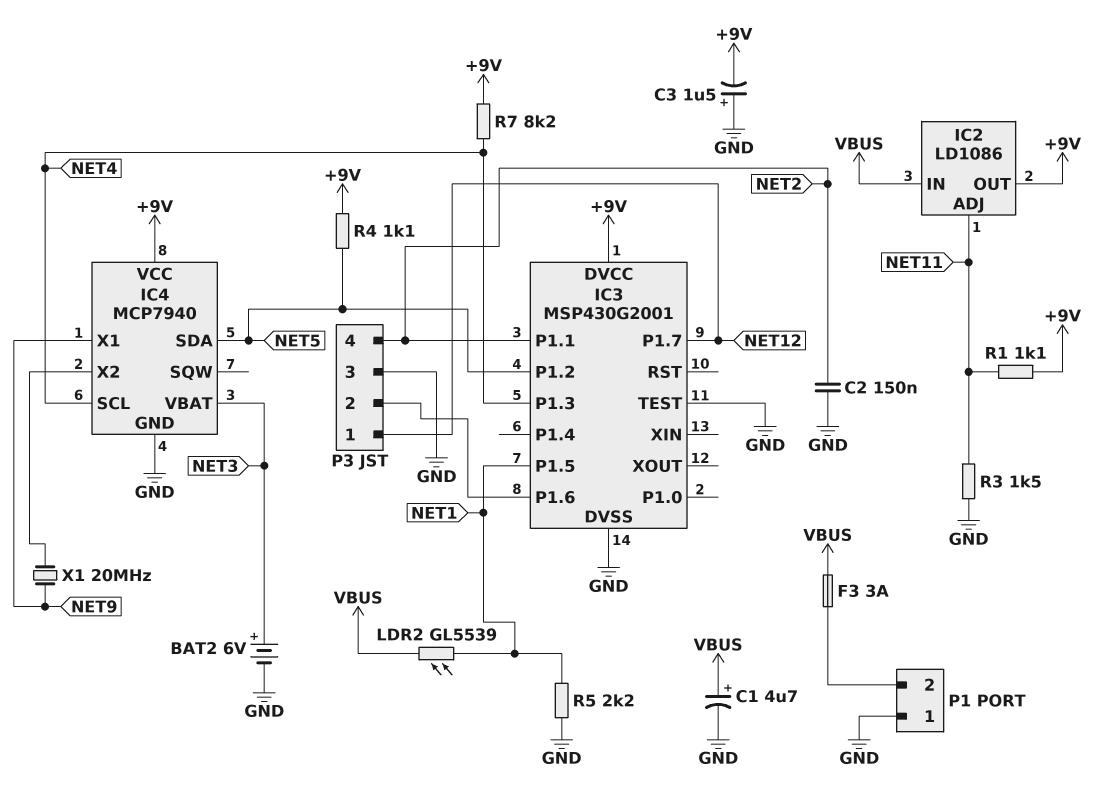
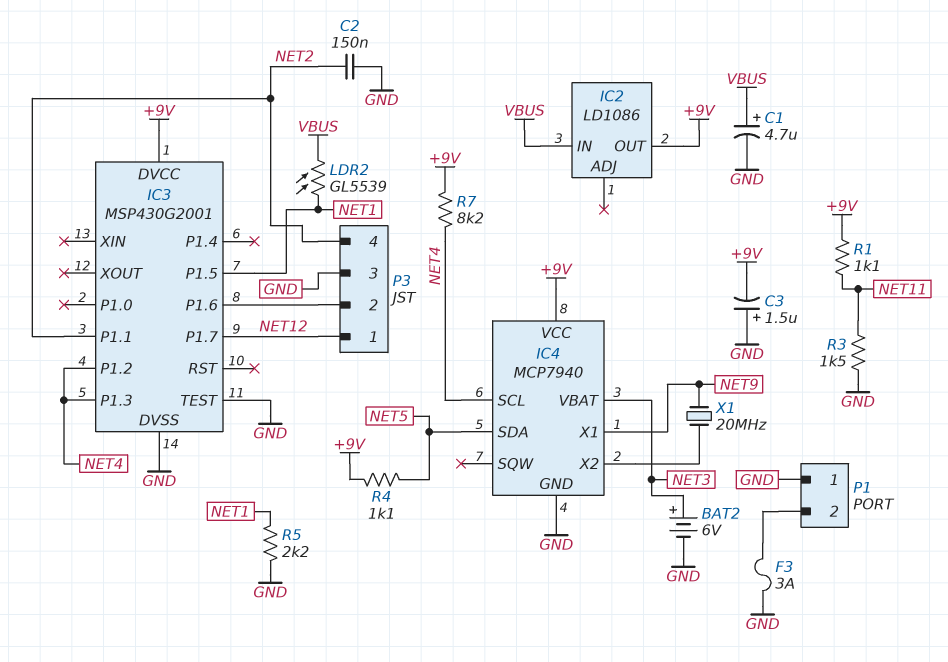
F3: 3A (P1/2, VBUS) -> 3A (GND, P1/2)
IC2 pin ADJ: NET11 -> none
IC3 pin P1.2: NET5 -> NET4

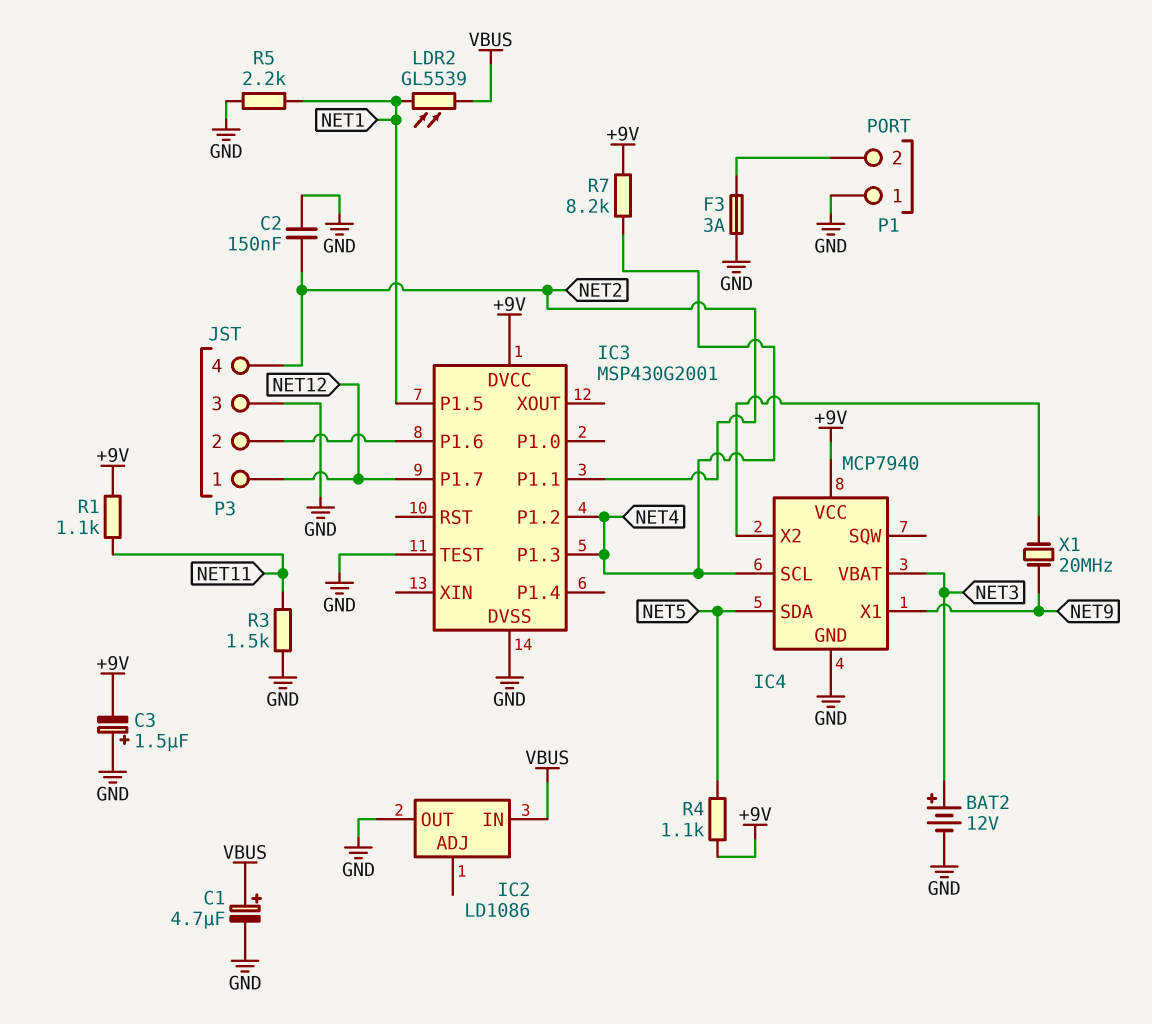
BAT2: 6V (plus NET3, minus GND) -> 12V (plus NET3, minus GND)
IC2 pin OUT: +9V -> GND

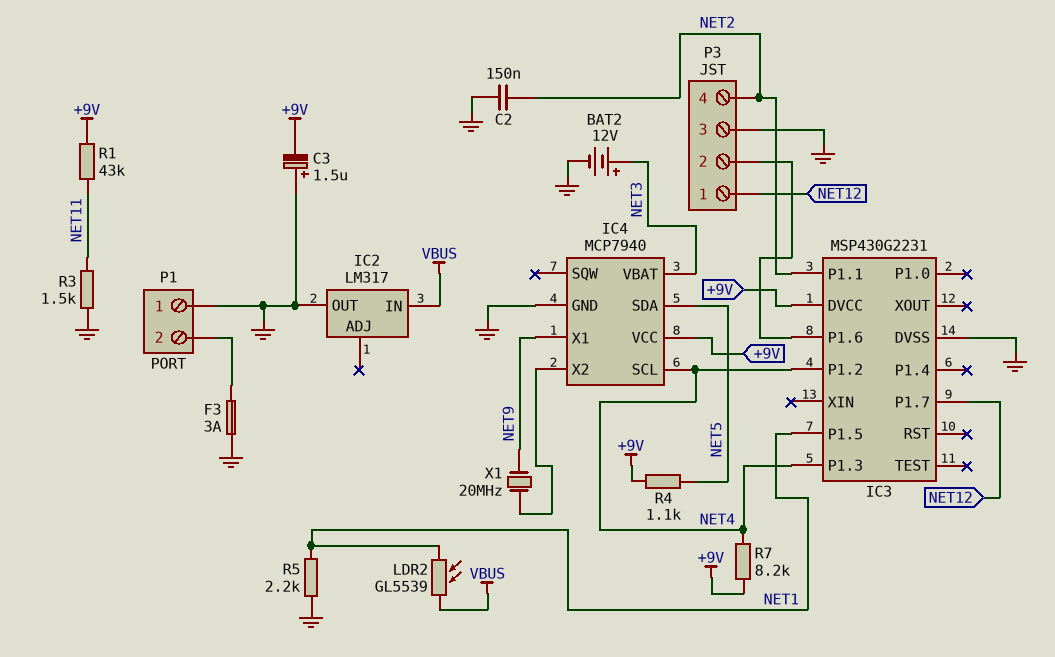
C1: 4.7uF (plus VBUS, minus GND) -> none
IC2: LD1086 -> LM317
IC3: MSP430G2001 -> MSP430G2231
IC3 pin TEST: GND -> none
R1: 1.1k (+9V, NET11) -> 43k (+9V, NET11)

